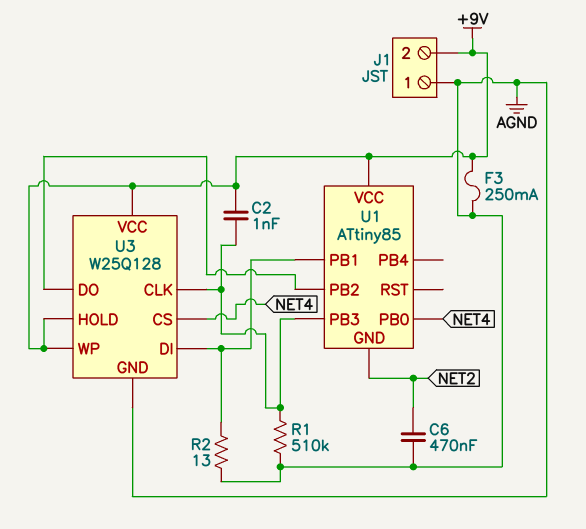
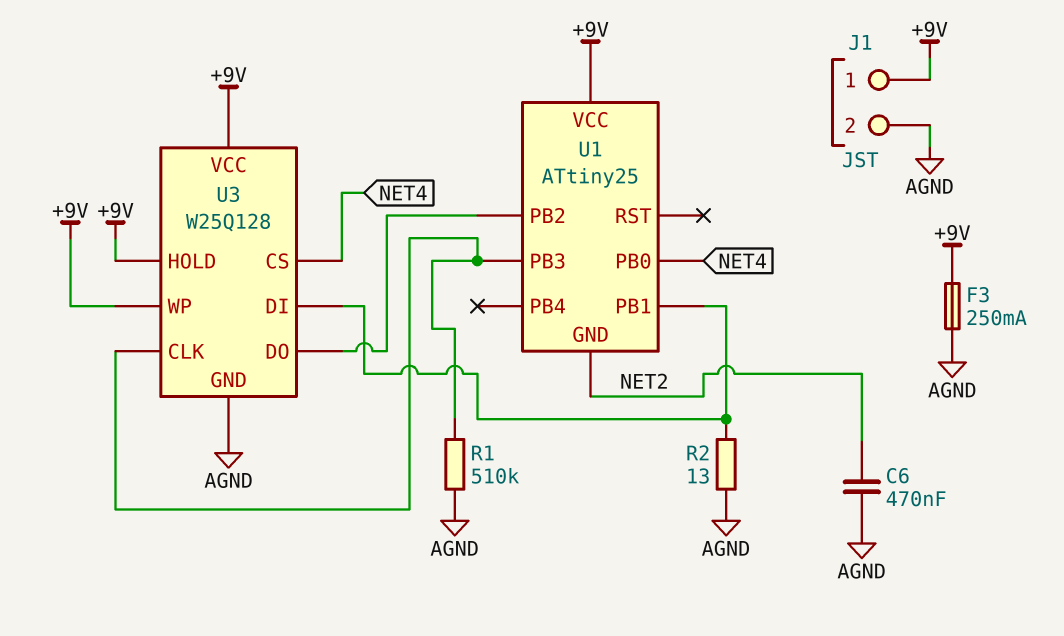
C2: 1nF (+9V, U1/PB3) -> none
J1 pin 1: AGND -> +9V
J1 pin 2: +9V -> AGND
U1: ATtiny85 -> ATtiny25

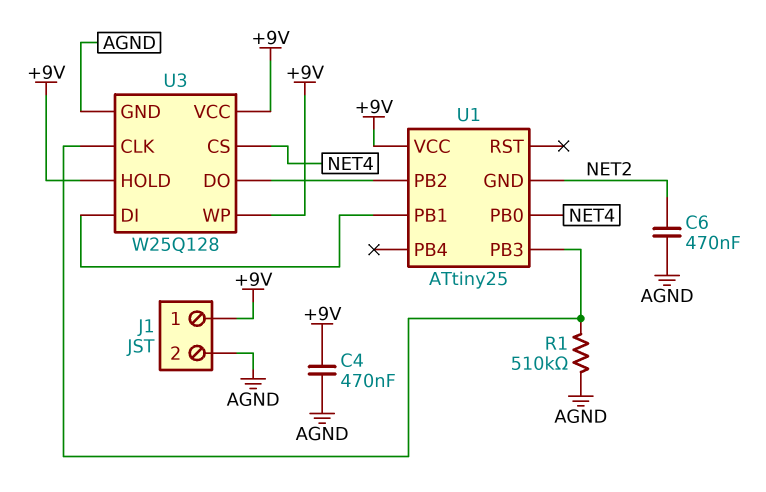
C4: none -> 470nF (+9V, AGND)
F3: 250mA (+9V, AGND) -> none
R2: 13 (AGND, U1/PB1) -> none

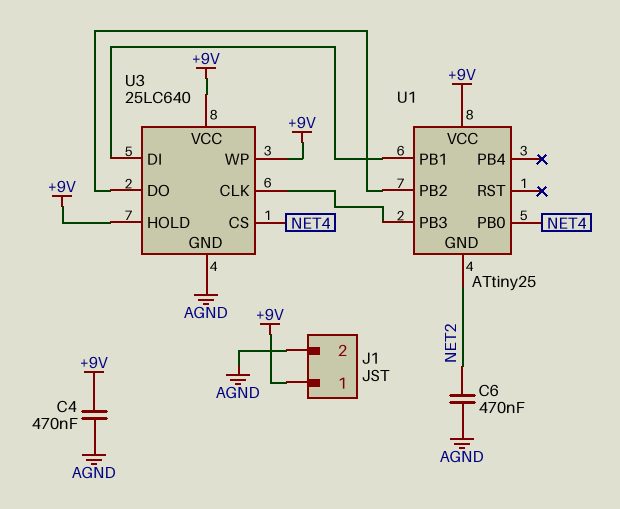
R1: 510k (AGND, U1/PB3) -> none
U3: W25Q128 -> 25LC640

